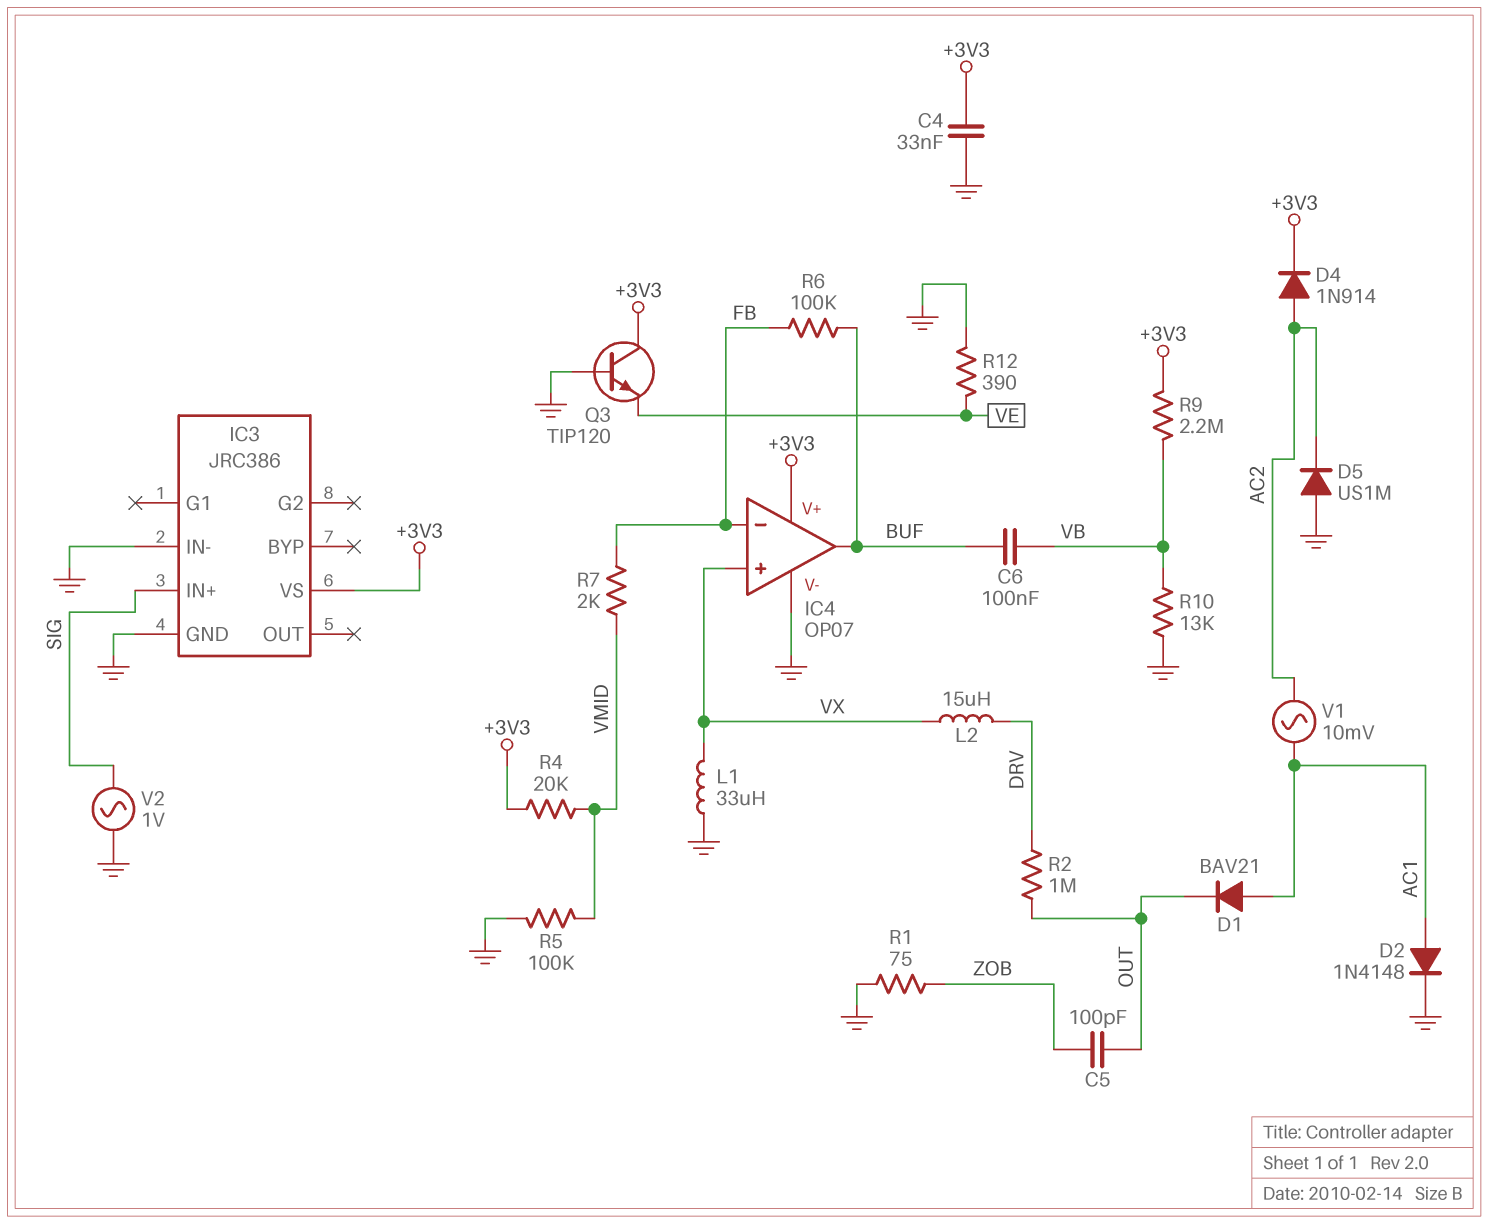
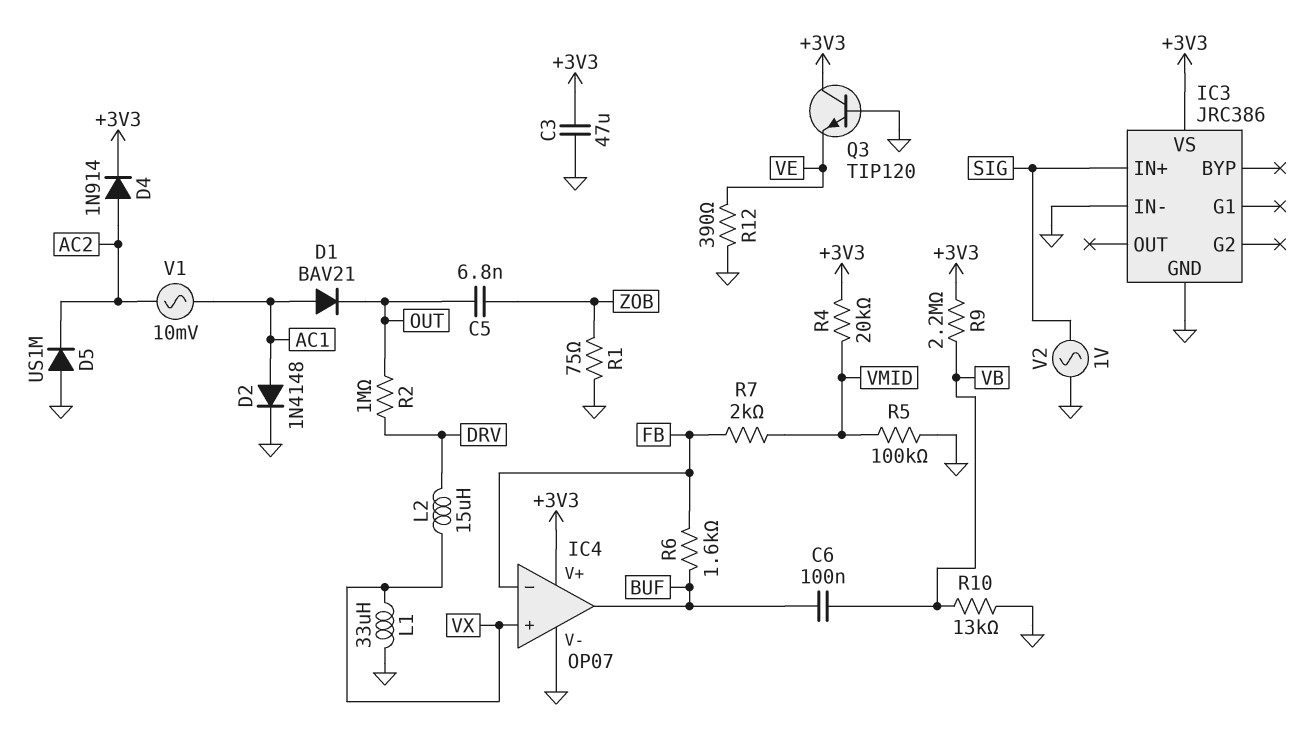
C3: none -> 47uF (+3V3, GND)
C4: 33nF (+3V3, GND) -> none
C5: 100pF (OUT, ZOB) -> 6.8nF (OUT, ZOB)
R6: 100k (BUF, FB) -> 1.6k (BUF, FB)

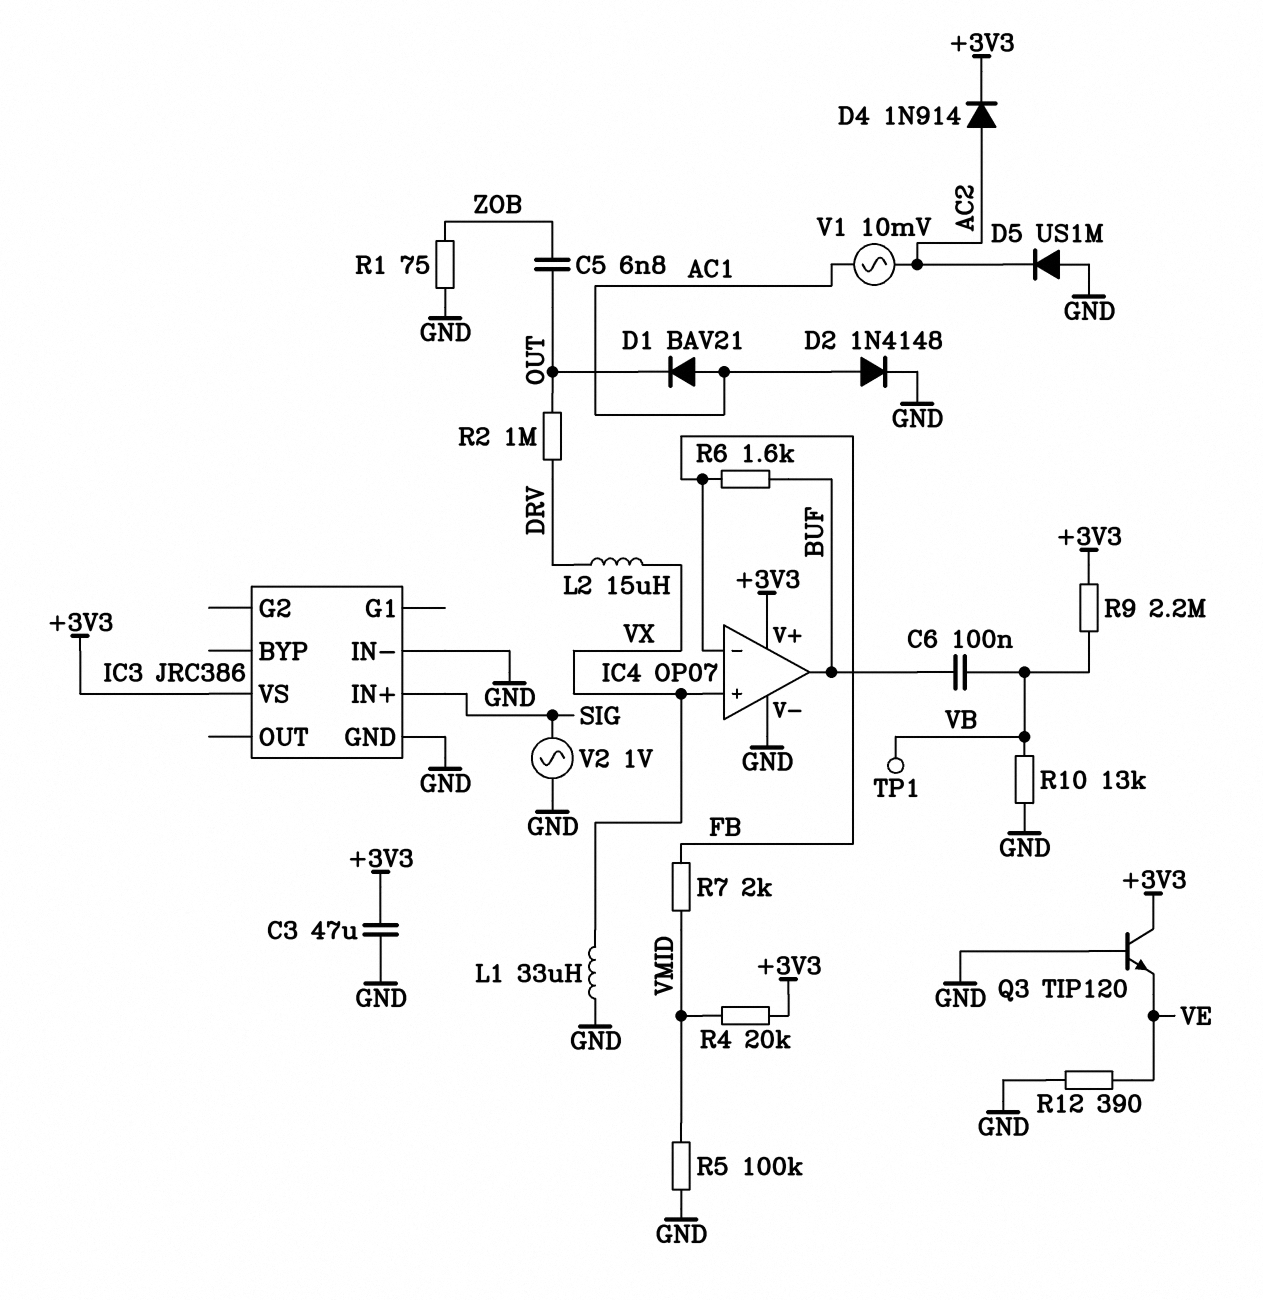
TP1: none -> test point (VB)

